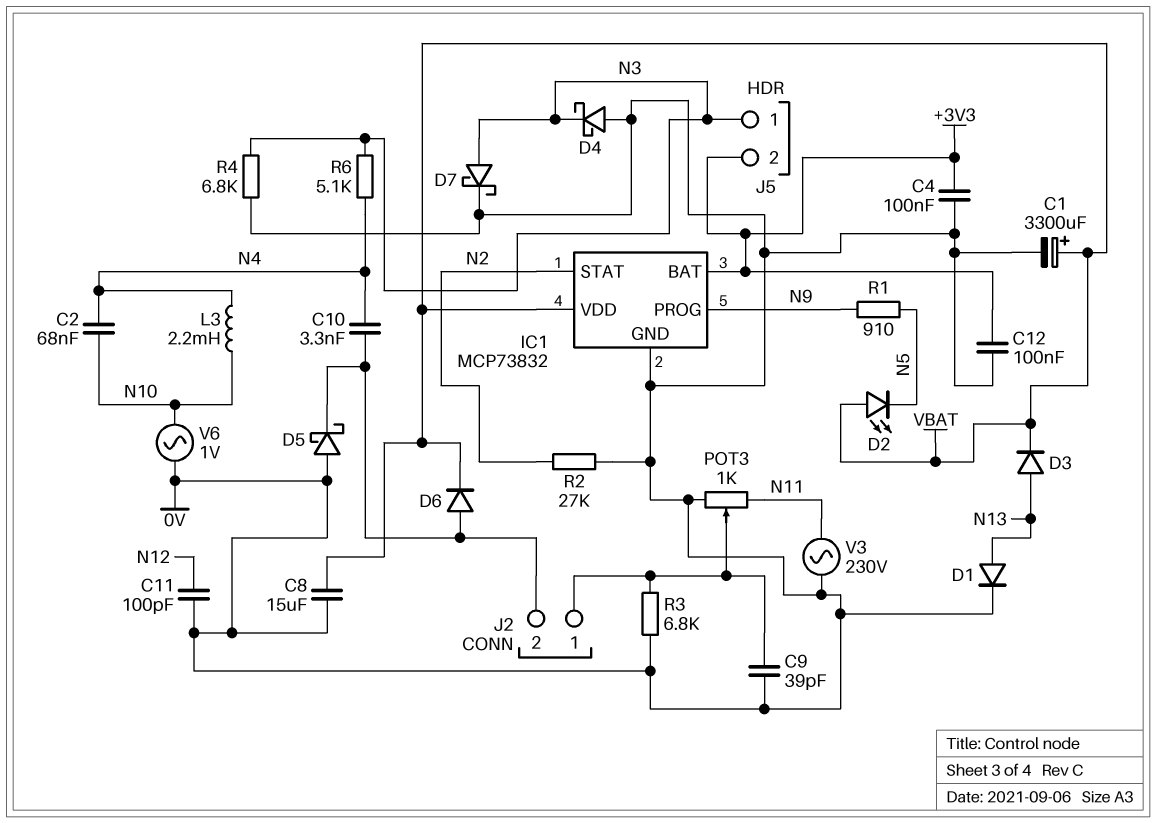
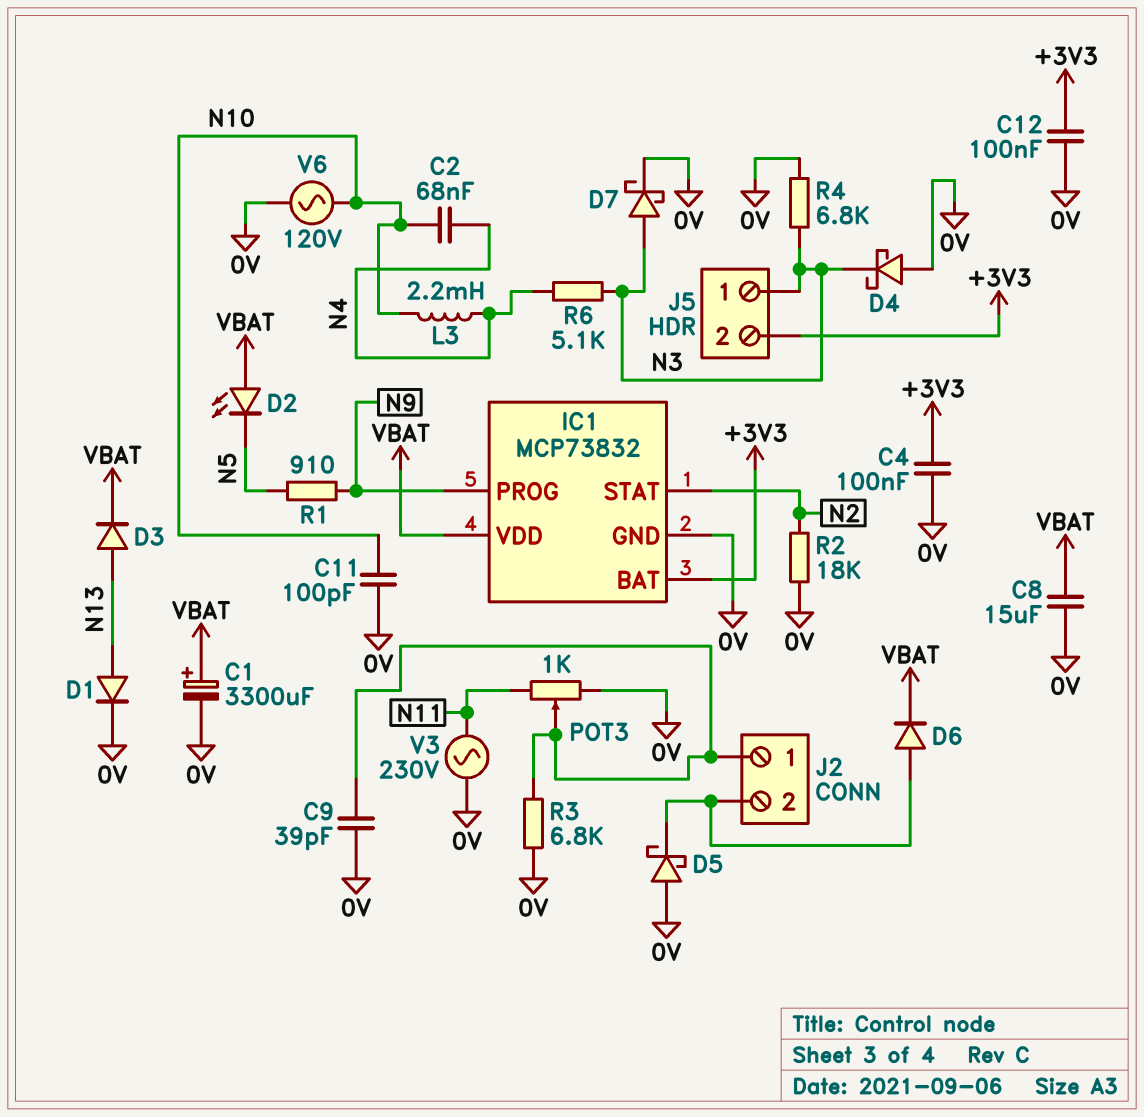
C10: 3.3nF (J2/2, N4) -> none
C11: 100pF (0V, N12) -> 100pF (0V, N10)
R2: 27k (0V, N2) -> 18k (0V, N2)
V6: AC 1V (0V, N10) -> AC 120V (0V, N10)

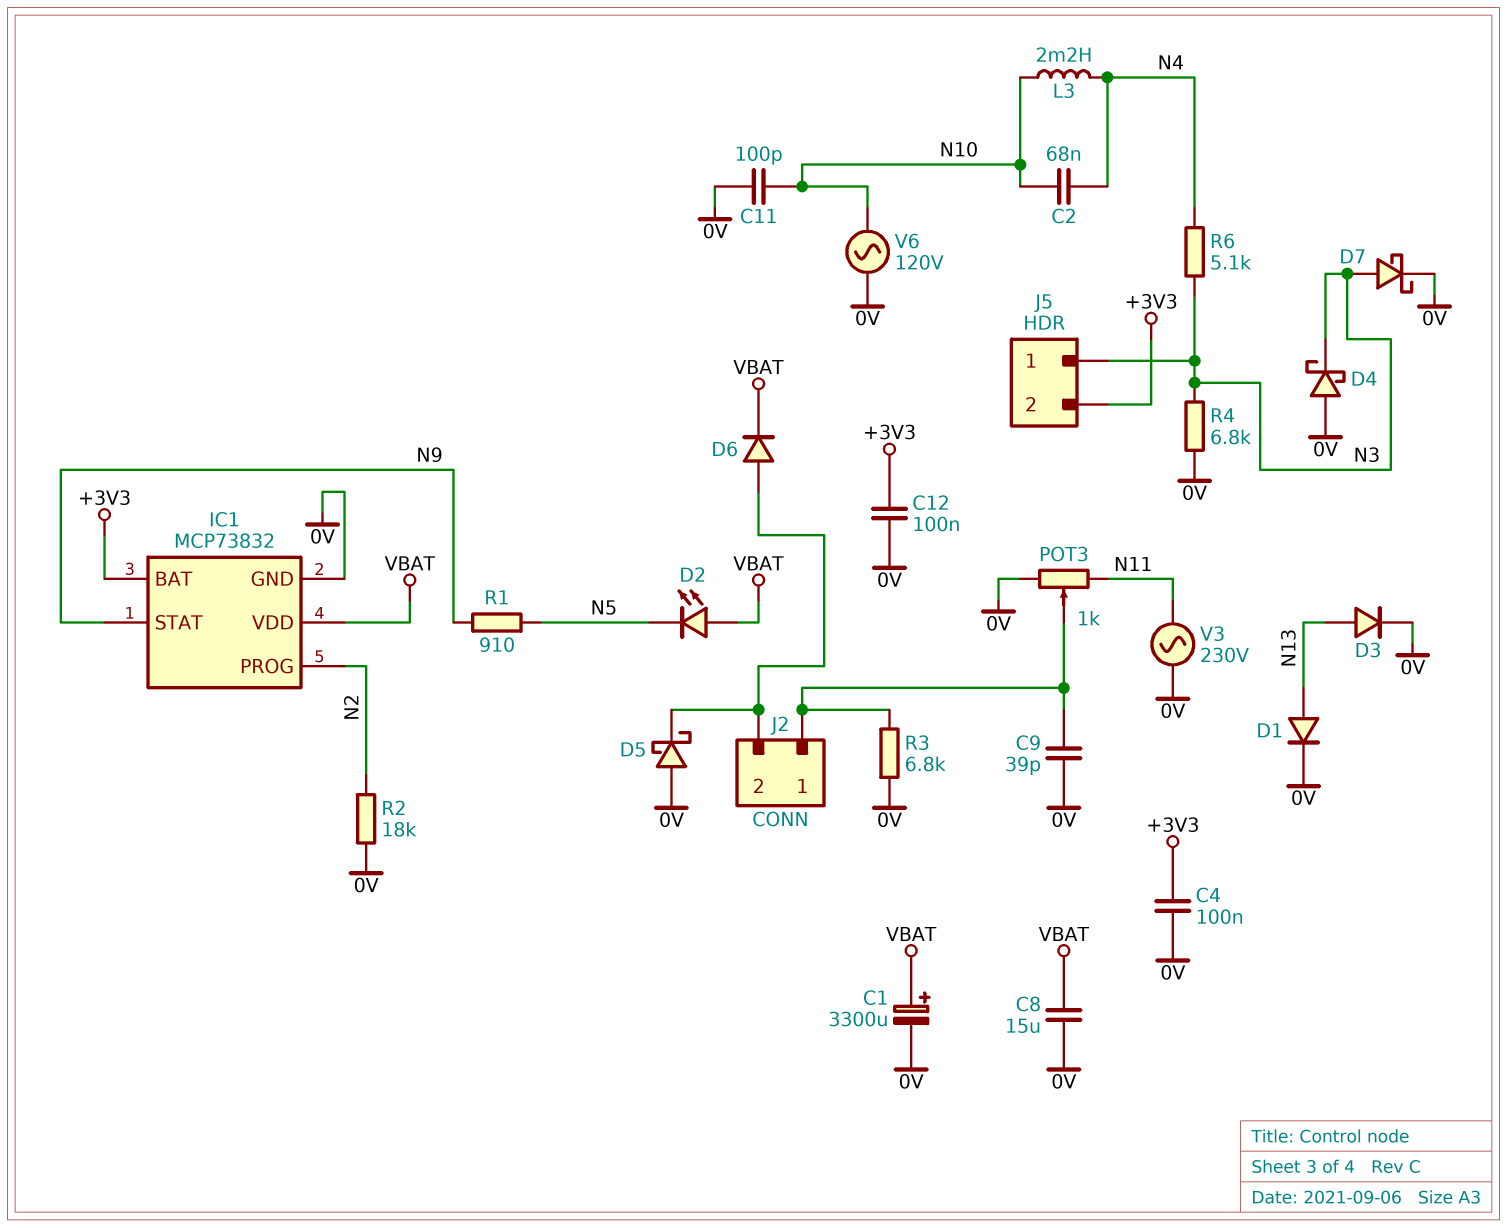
D3: diode (A N13, K VBAT) -> diode (A N13, K 0V)
IC1 pin PROG: N9 -> N2
IC1 pin STAT: N2 -> N9

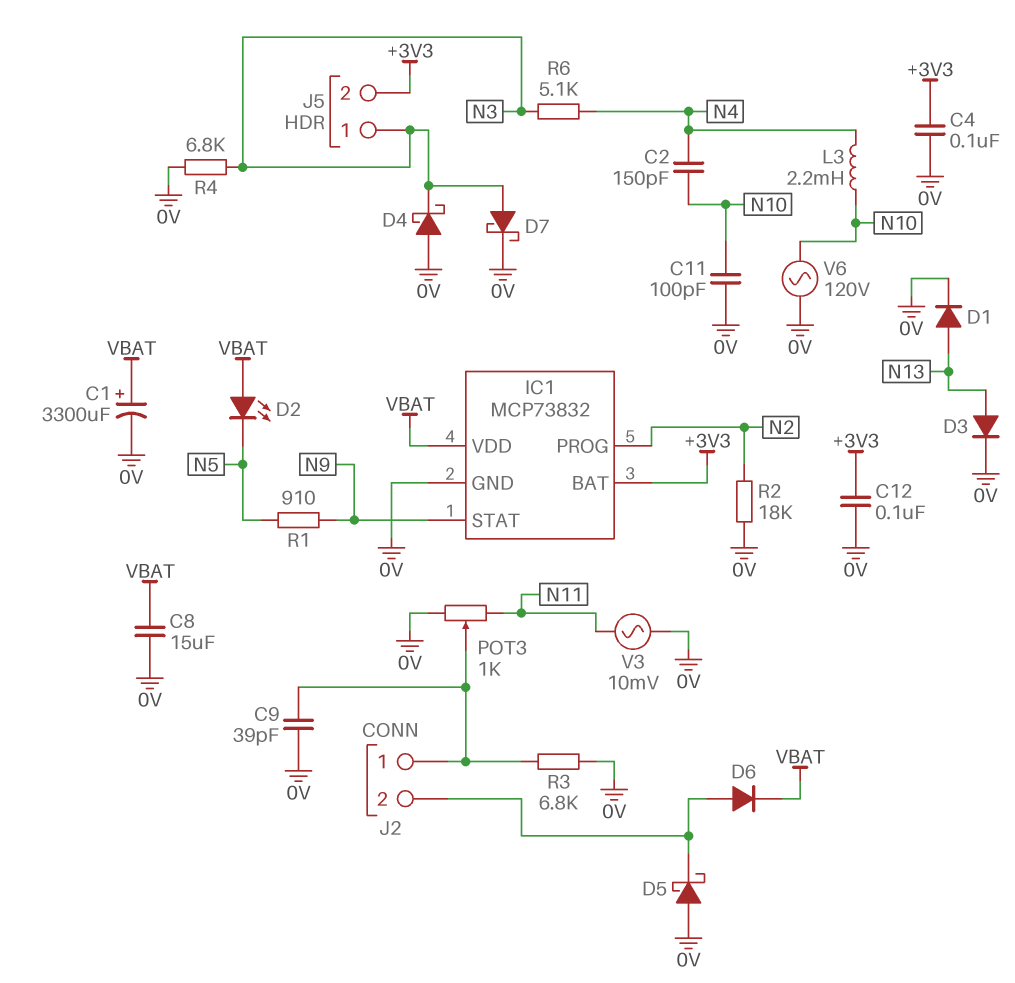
C2: 68nF (N4, N10) -> 150pF (N4, N10)
V3: AC 230V (0V, N11) -> AC 10mV (0V, N11)

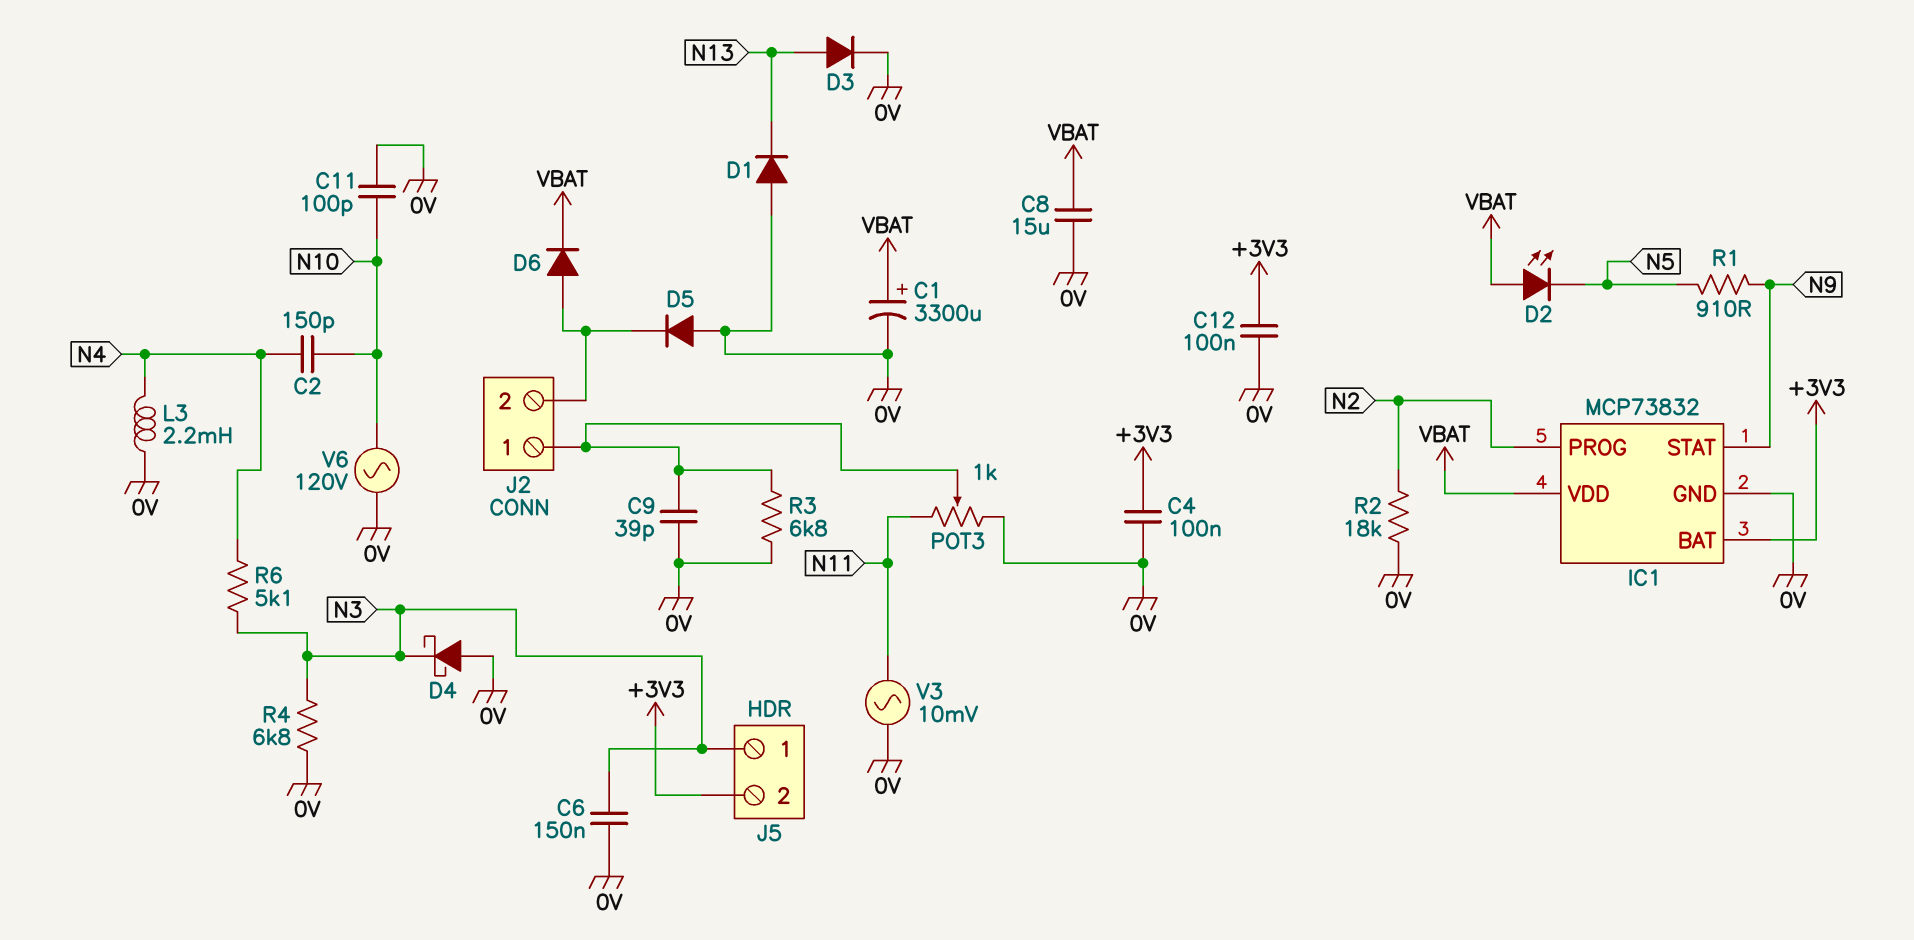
C6: none -> 150nF (0V, N3)
D1: diode (A N13, K 0V) -> diode (A 0V, K N13)
D5: schottky (A 0V, K J2/2) -> diode (A 0V, K J2/2)
D7: schottky (A N3, K 0V) -> none
L3: 2.2mH (N4, N10) -> 2.2mH (0V, N4)

